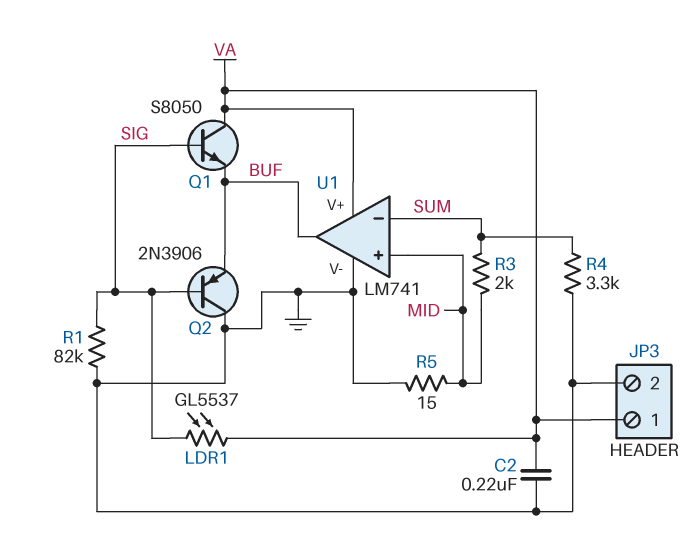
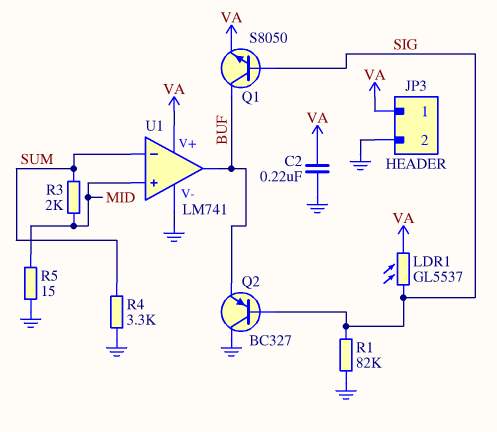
Q1: NPN S8050 (B SIG, C VA, E BUF) -> NPN S8050 (B SIG, C BUF, E VA)
Q2: PNP 2N3906 (B SIG, C GND, E BUF) -> PNP BC327 (B SIG, C GND, E BUF)

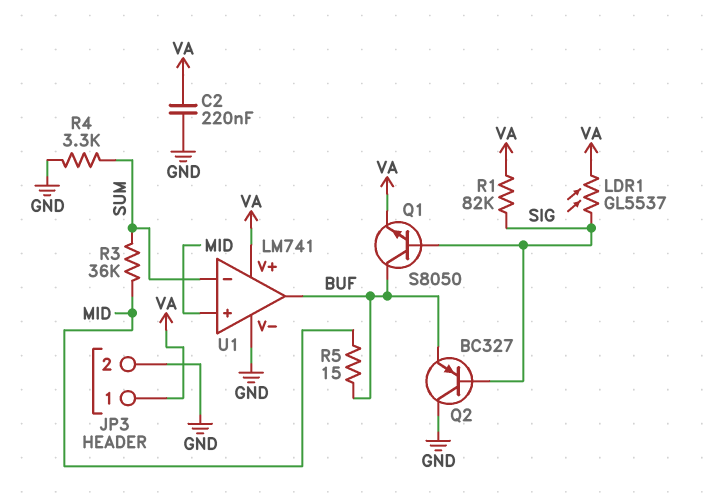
R1: 82k (GND, SIG) -> 82k (SIG, VA)
R3: 2k (MID, SUM) -> 36k (MID, SUM)
R5: 15 (GND, MID) -> 15 (BUF, MID)

